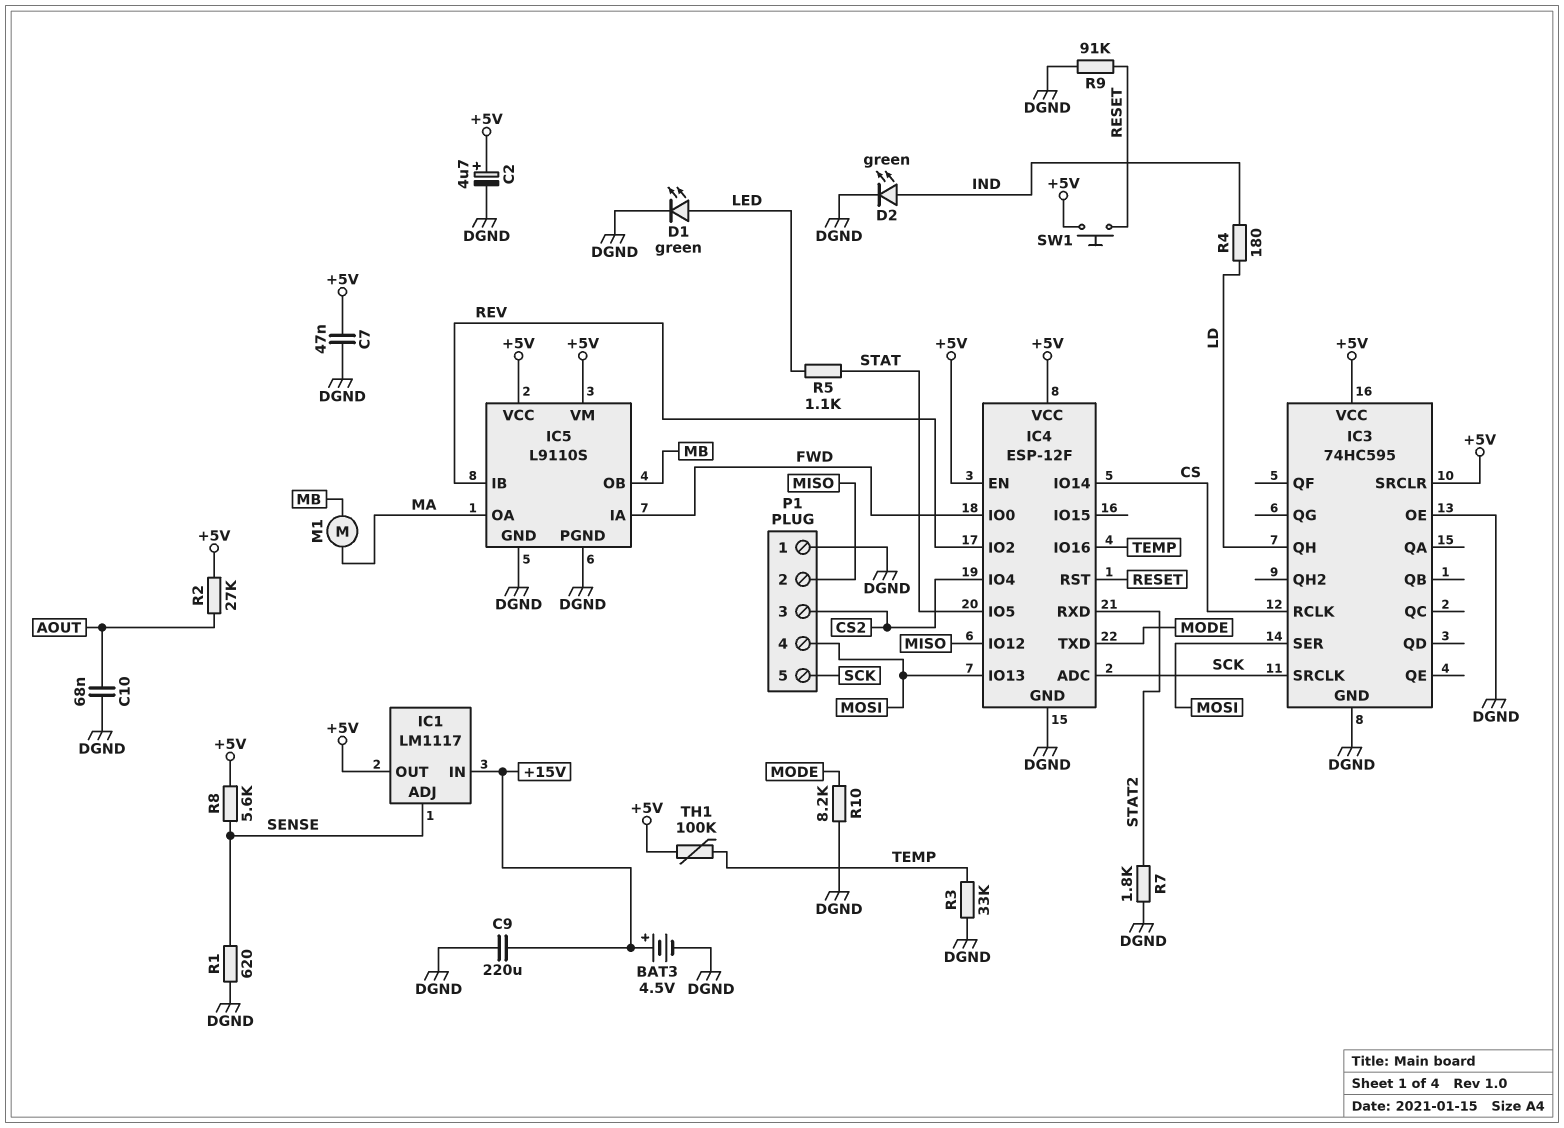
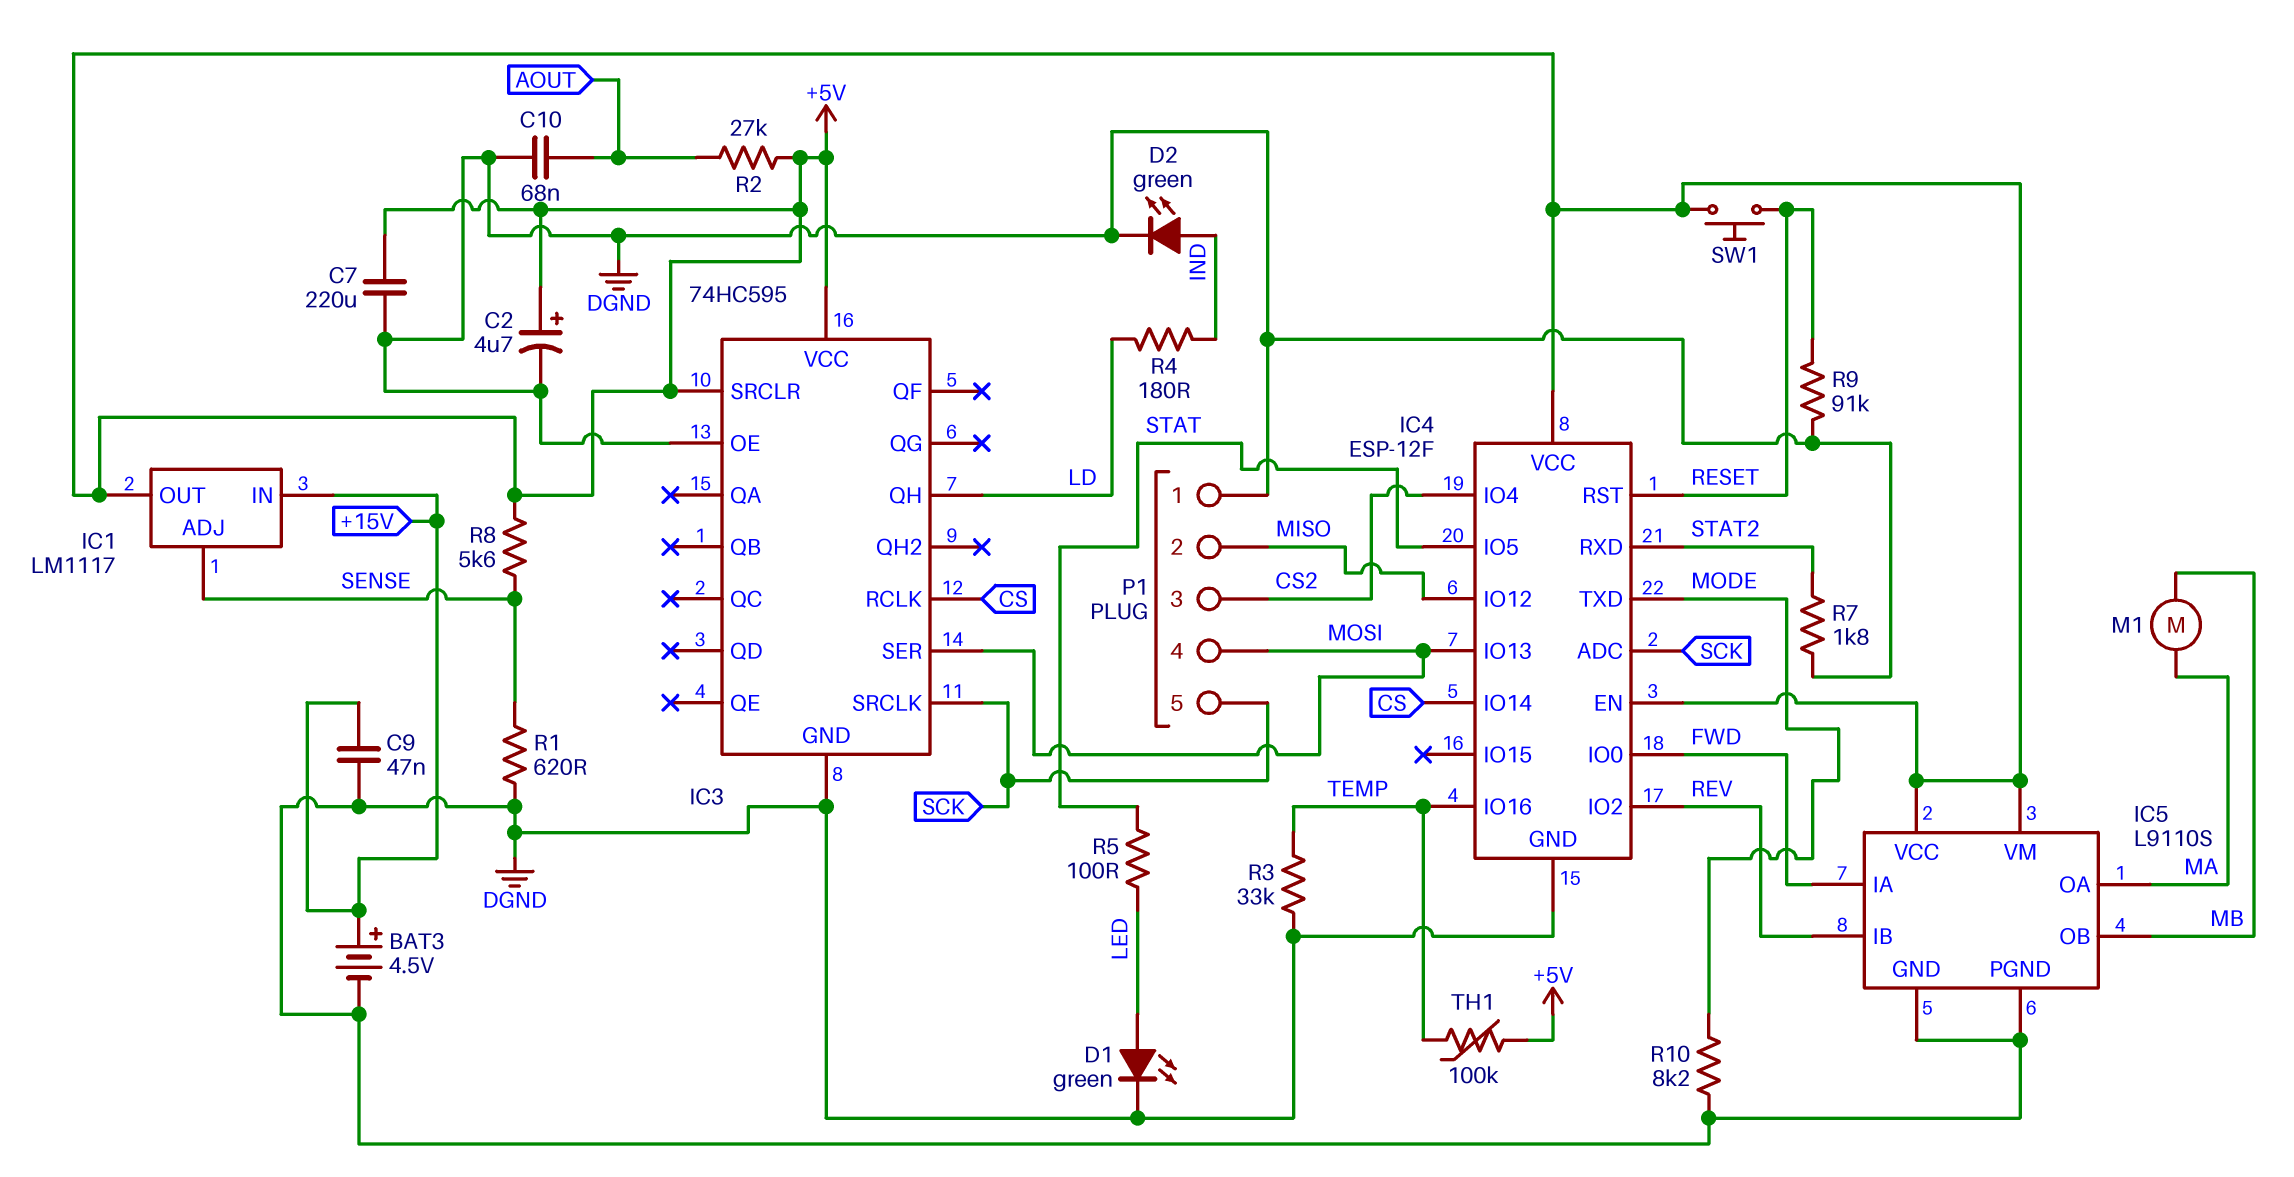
C7: 47nF (+5V, DGND) -> 220uF (+5V, DGND)
C9: 220uF (+15V, DGND) -> 47nF (+15V, DGND)
R5: 1.1k (LED, STAT) -> 100 (LED, STAT)

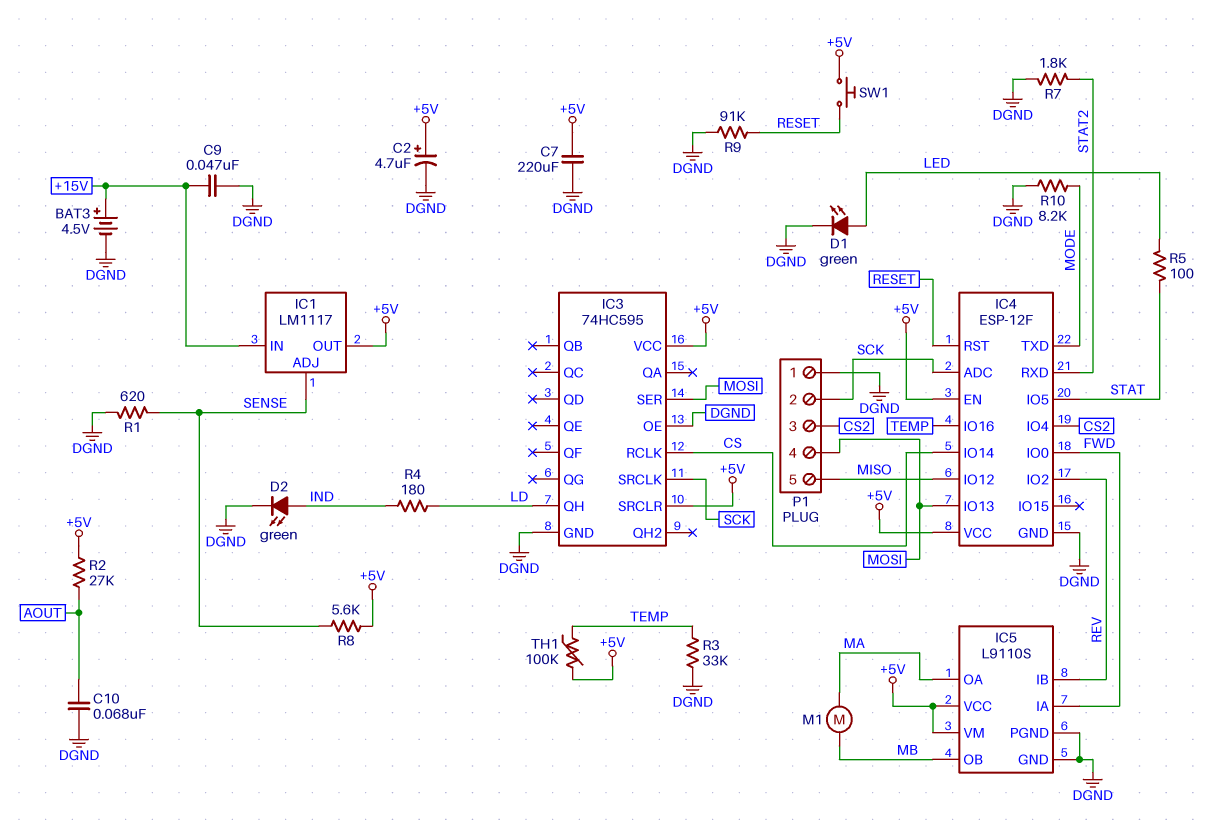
P1 pin 2: MISO -> SCK
P1 pin 5: SCK -> MISO

